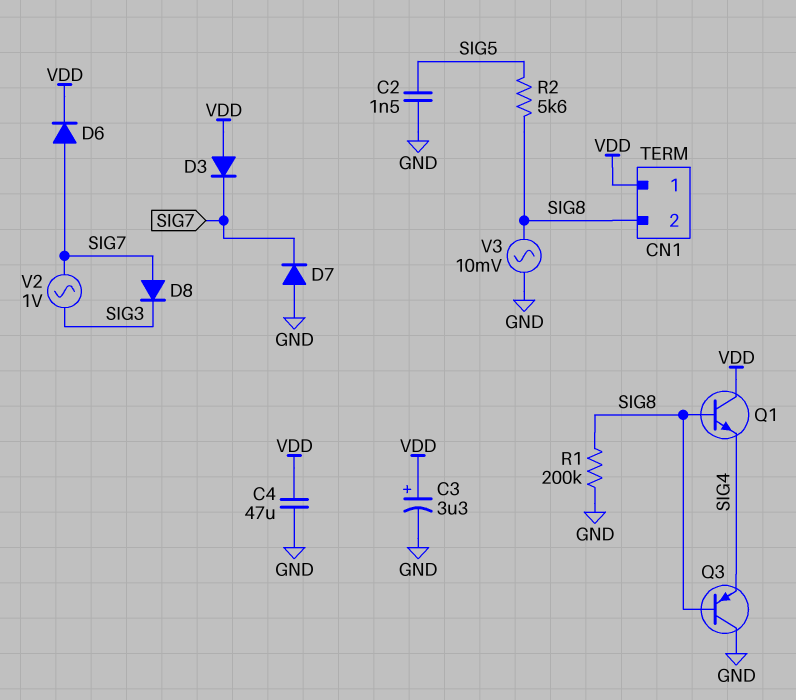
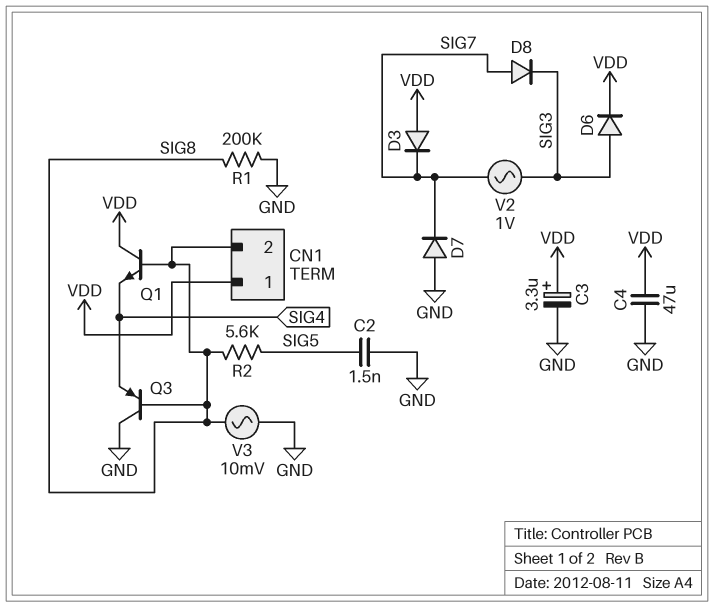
D6: diode (A SIG7, K VDD) -> diode (A SIG3, K VDD)

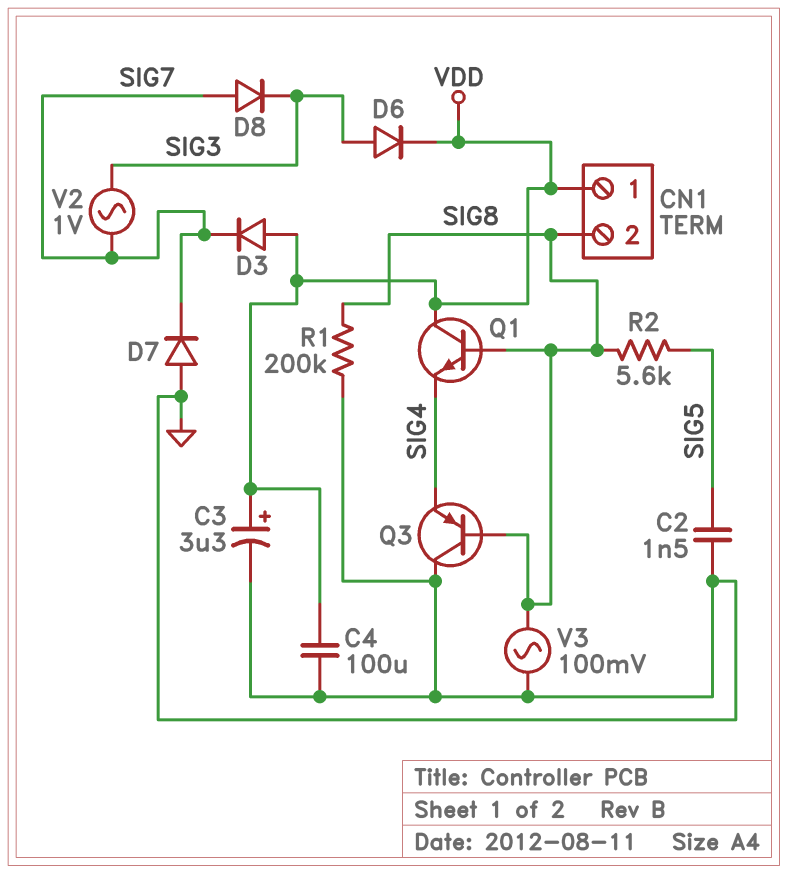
C4: 47uF (GND, VDD) -> 100uF (GND, VDD)
V3: AC 10mV (GND, SIG8) -> AC 100mV (GND, SIG8)

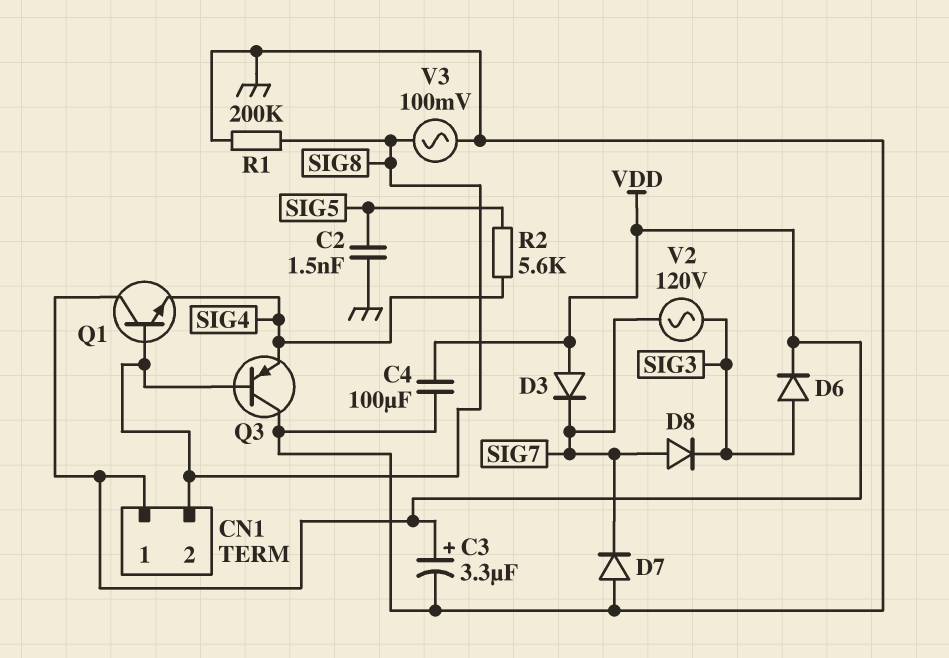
R2: 5.6k (SIG5, SIG8) -> 5.6k (SIG4, SIG5)
V2: AC 1V (SIG3, SIG7) -> AC 120V (SIG3, SIG7)

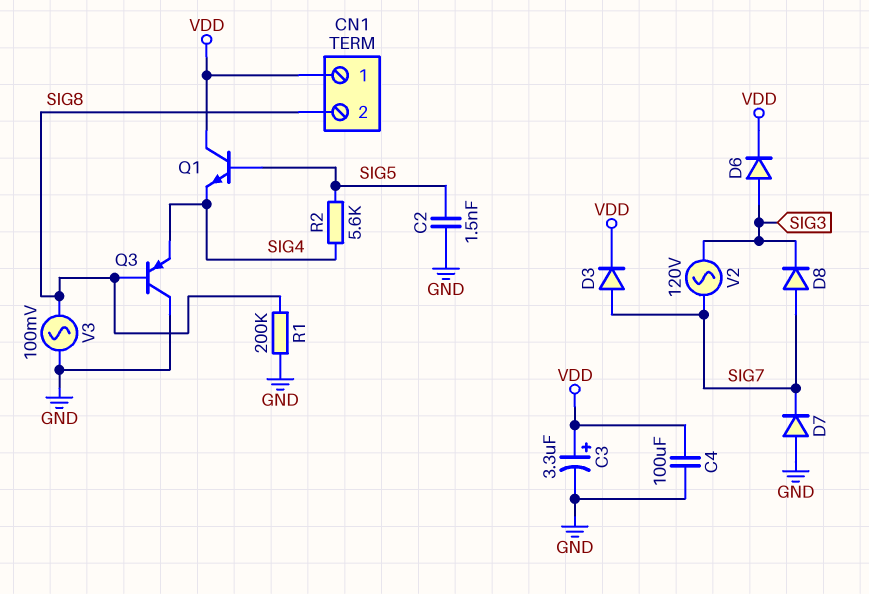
D3: diode (A VDD, K SIG7) -> diode (A SIG7, K VDD)
Q1: NPN (B SIG8, C VDD, E SIG4) -> NPN (B SIG5, C VDD, E SIG4)

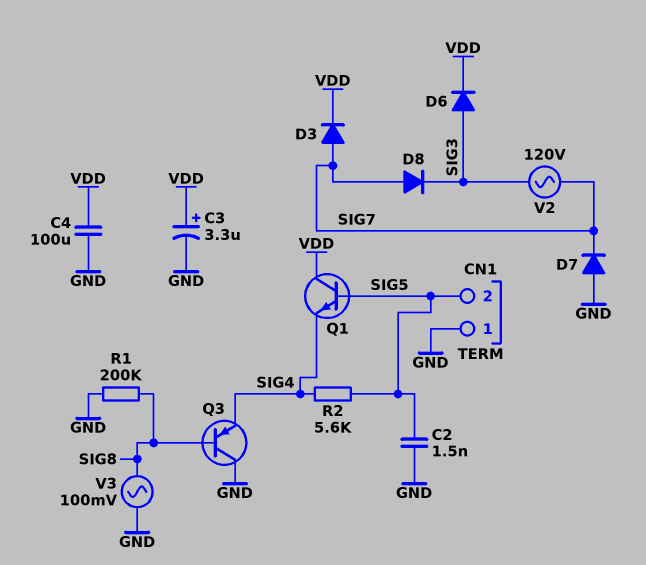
CN1 pin 1: VDD -> GND
CN1 pin 2: SIG8 -> SIG5

